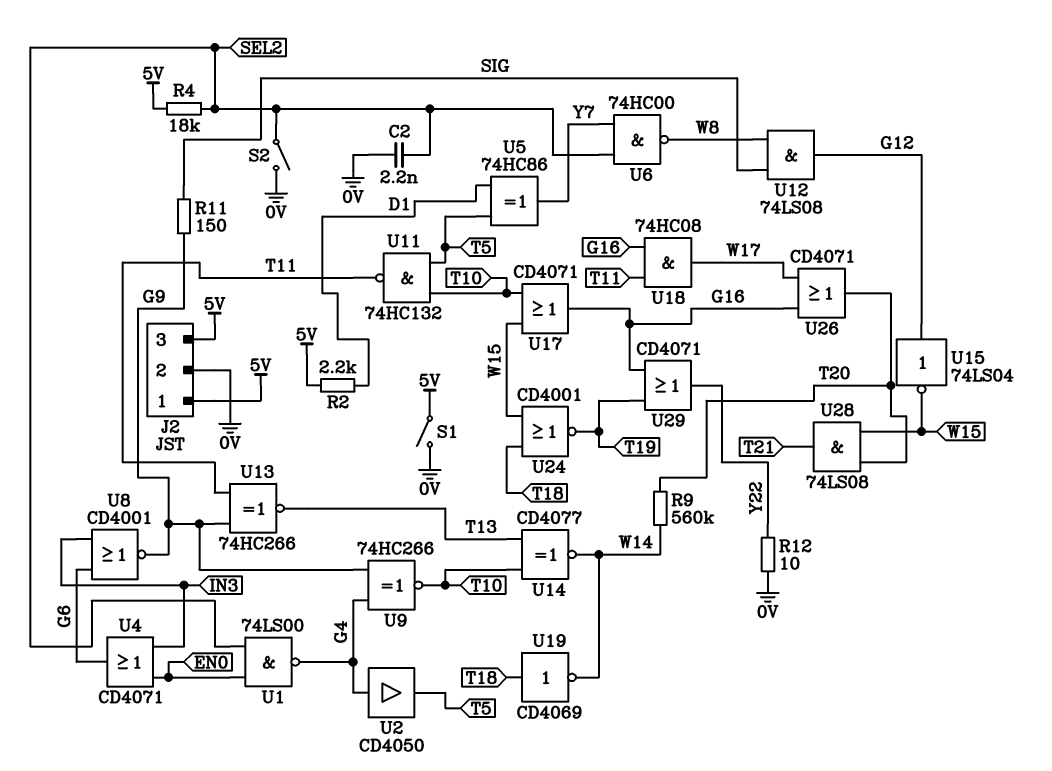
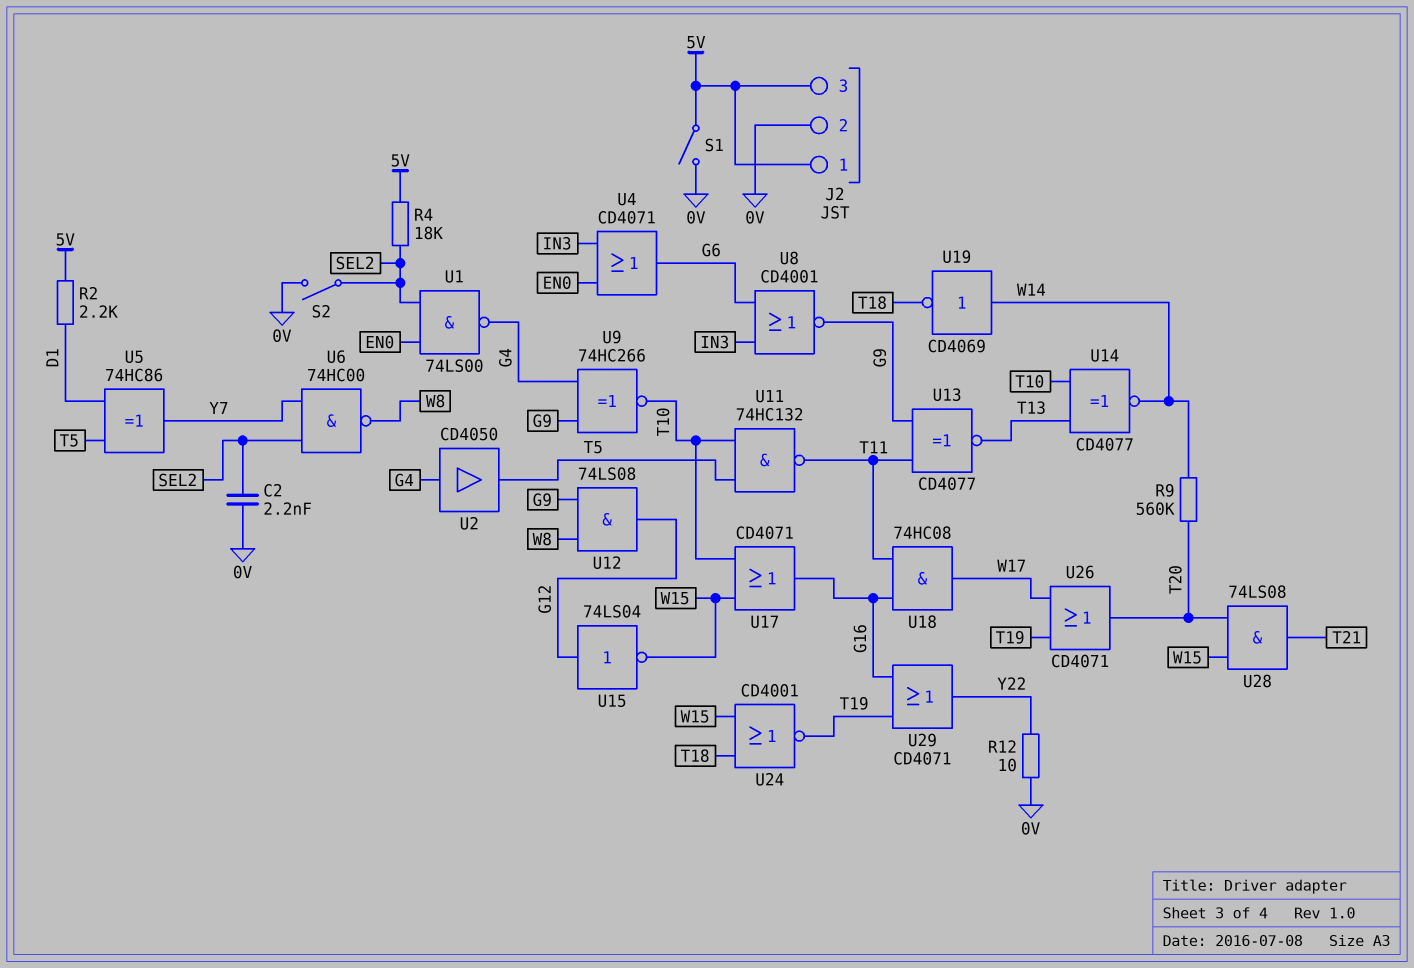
R11: 150 (G9, SIG) -> none
U12: AND 74LS08 (in SIG, in W8, out G12) -> AND 74LS08 (in G9, in W8, out G12)
U13: XNOR 74HC266 (in G9, in T11, out T13) -> XNOR CD4077 (in G9, in T11, out T13)
U19: NOT CD4069 (in T18, out W14) -> NOT CD4069 (in W14, out T18)
U26: OR CD4071 (in G16, in W17, out T20) -> OR CD4071 (in T19, in W17, out T20)

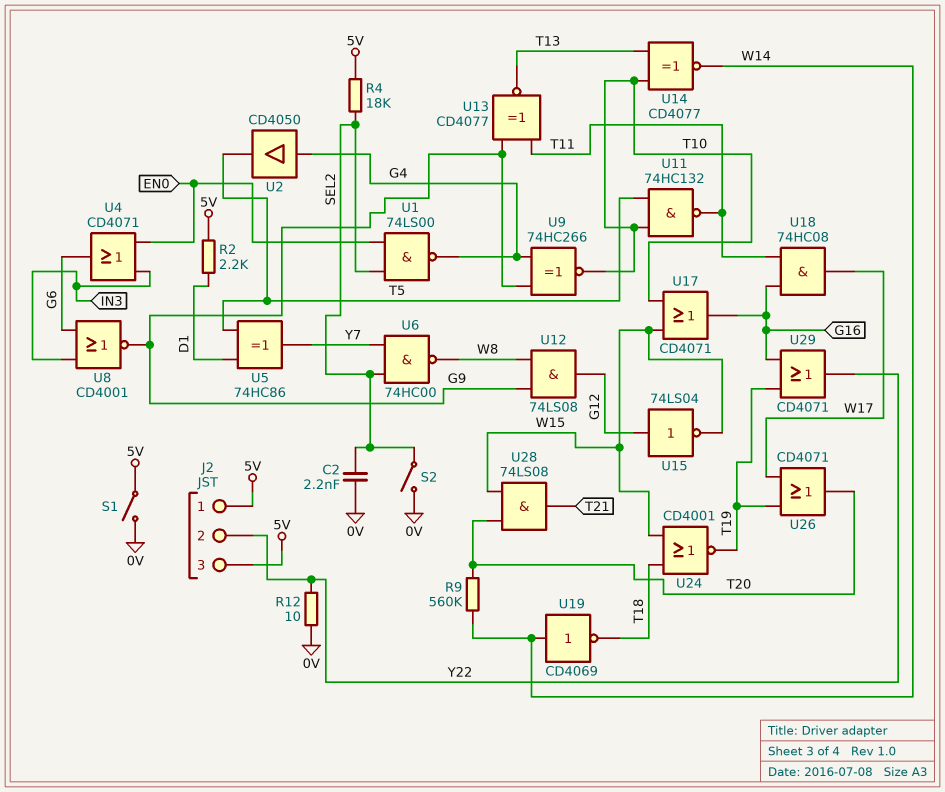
J2 pin 2: 0V -> Y22

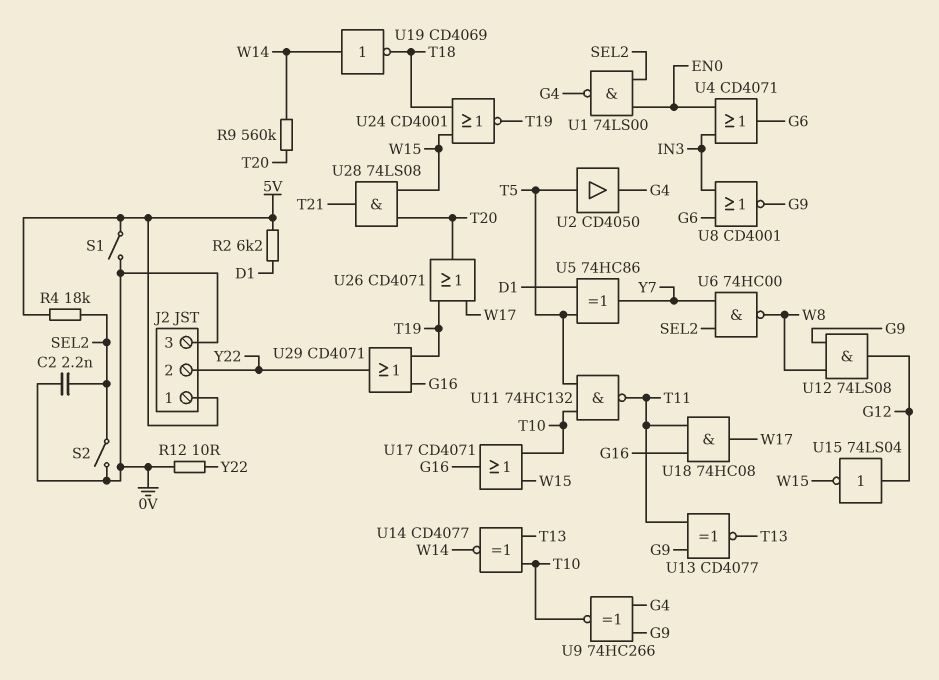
J2 pin 3: 5V -> 0V
R2: 2.2k (5V, D1) -> 6.2k (5V, D1)
U2: buffer CD4050 (in G4, out T5) -> buffer CD4050 (in T5, out G4)

